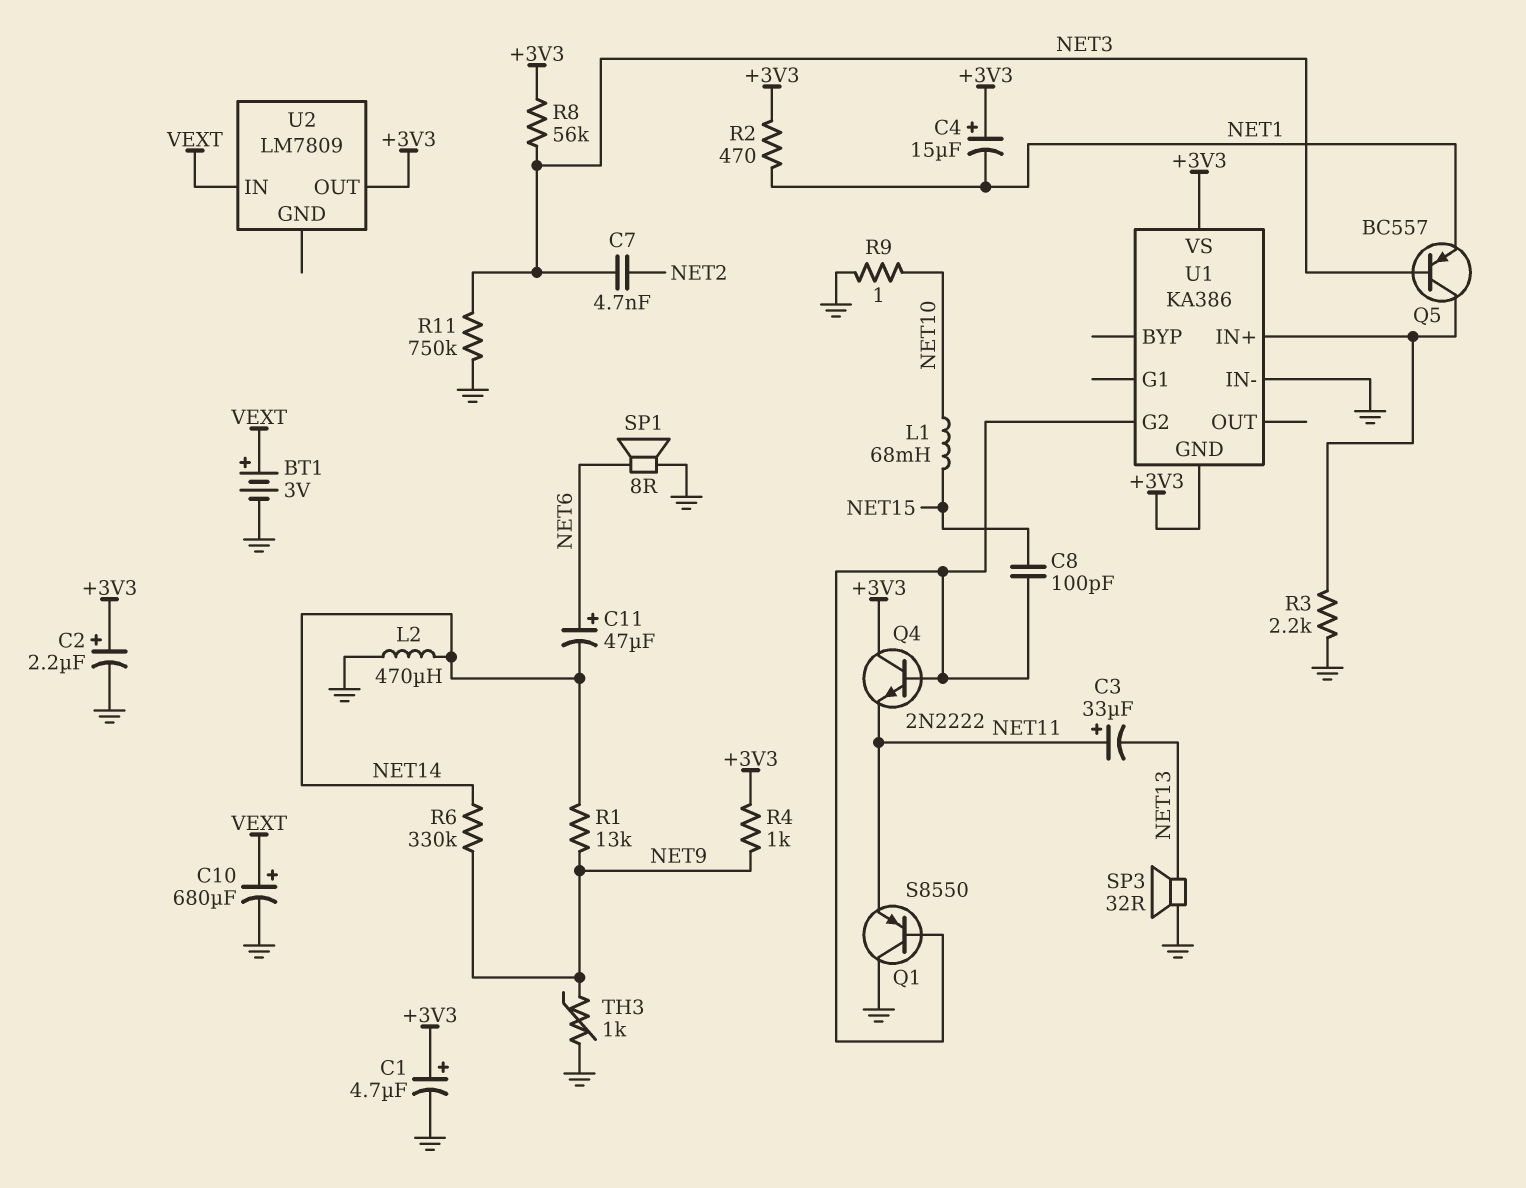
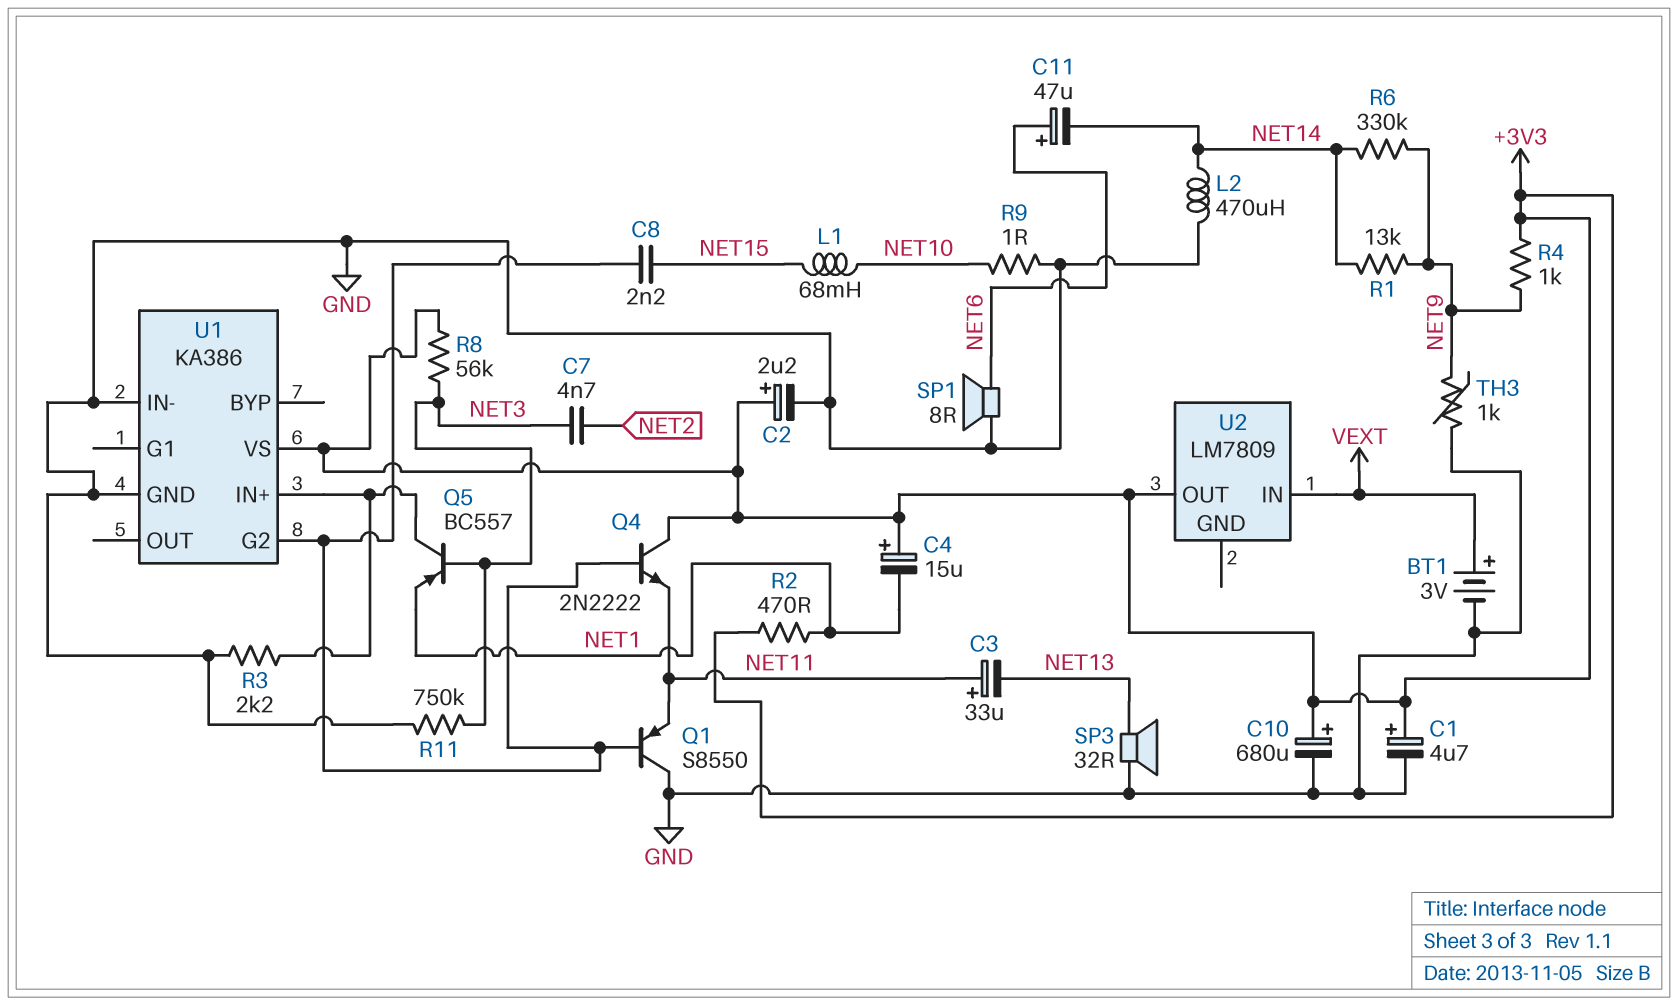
C8: 100pF (NET15, U1/G2) -> 2.2nF (NET15, U1/G2)
C10: 680uF (plus VEXT, minus GND) -> 680uF (plus +3V3, minus GND)
U1 pin GND: +3V3 -> GND

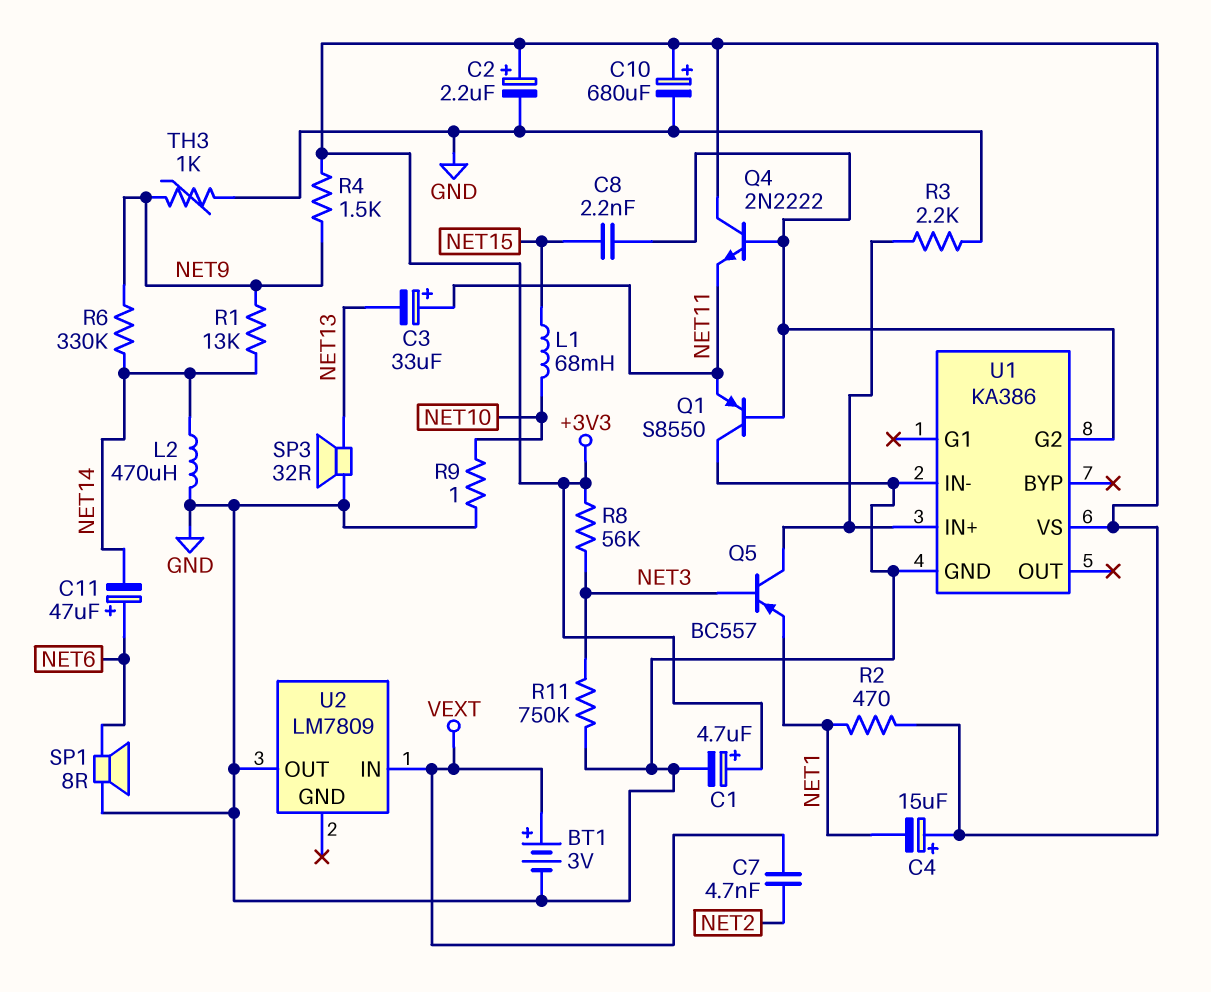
C7: 4.7nF (NET2, NET3) -> 4.7nF (NET2, VEXT)
R4: 1k (+3V3, NET9) -> 1.5k (+3V3, NET9)
U2 pin OUT: +3V3 -> GND

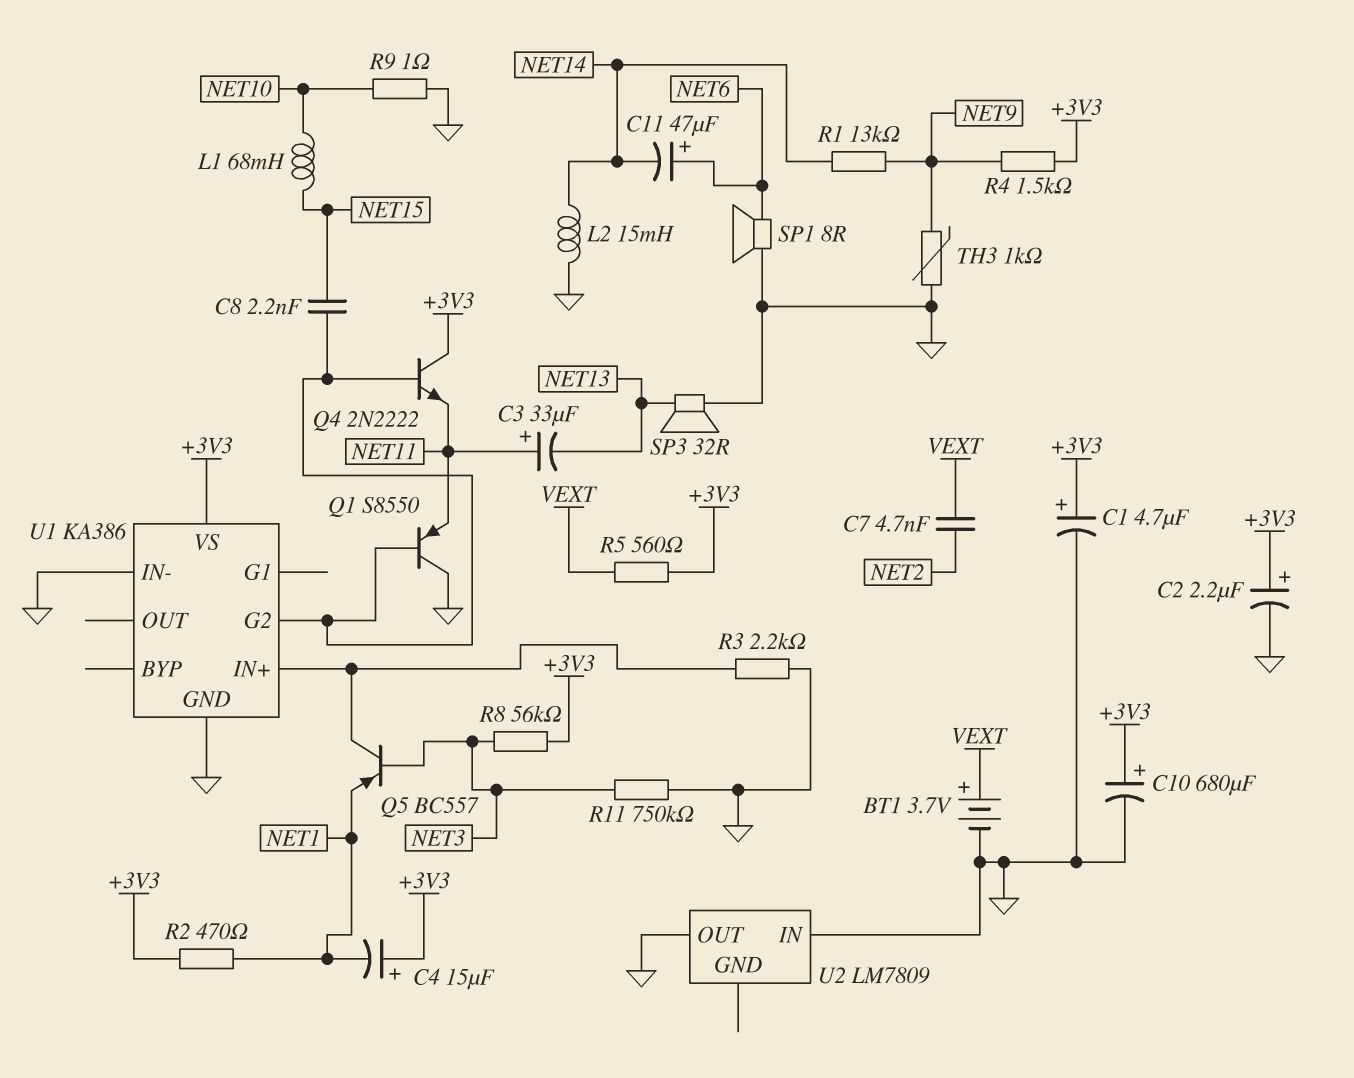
BT1: 3V (plus VEXT, minus GND) -> 3.7V (plus VEXT, minus GND)
L2: 470uH (GND, NET14) -> 15mH (GND, NET14)
R5: none -> 560 (+3V3, VEXT)
R6: 330k (NET9, NET14) -> none
U2 pin IN: VEXT -> GND

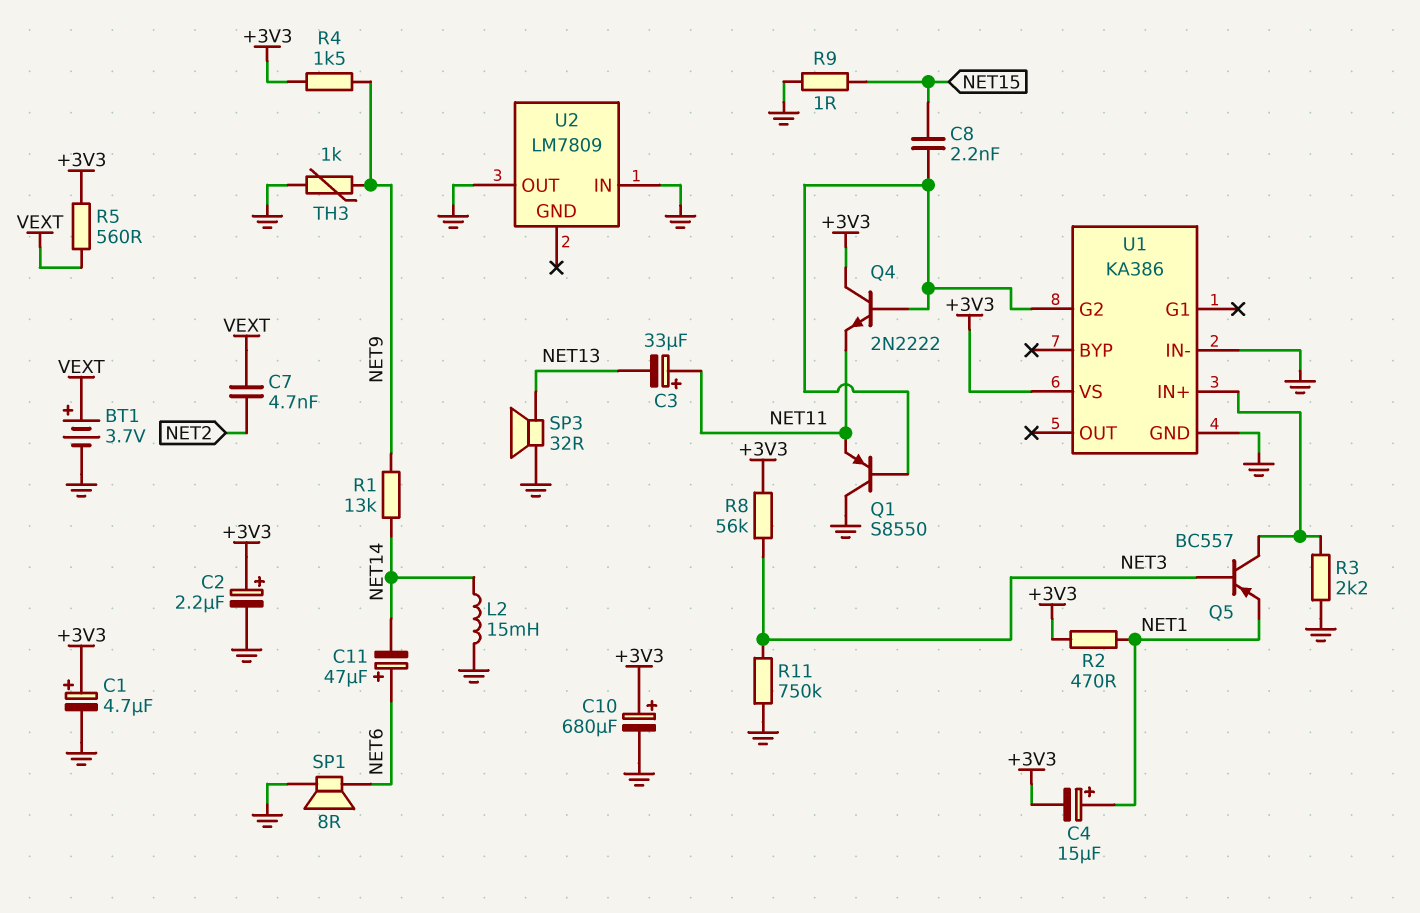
C4: 15uF (plus +3V3, minus NET1) -> 15uF (plus NET1, minus +3V3)
L1: 68mH (NET10, NET15) -> none
R9: 1 (GND, NET10) -> 1 (GND, NET15)

